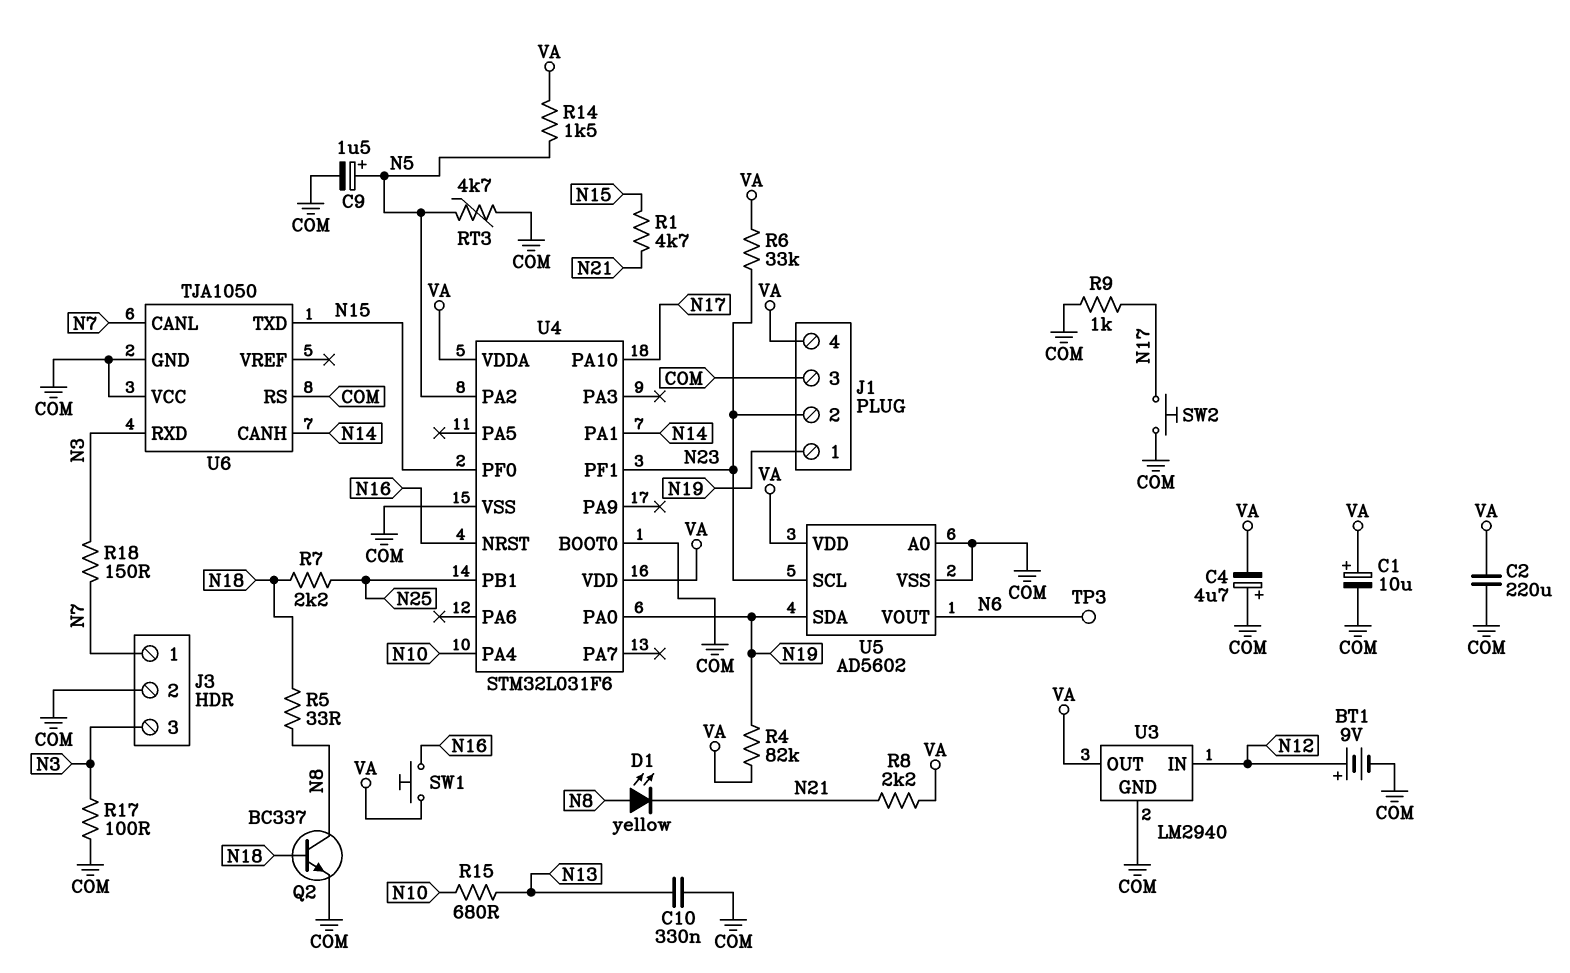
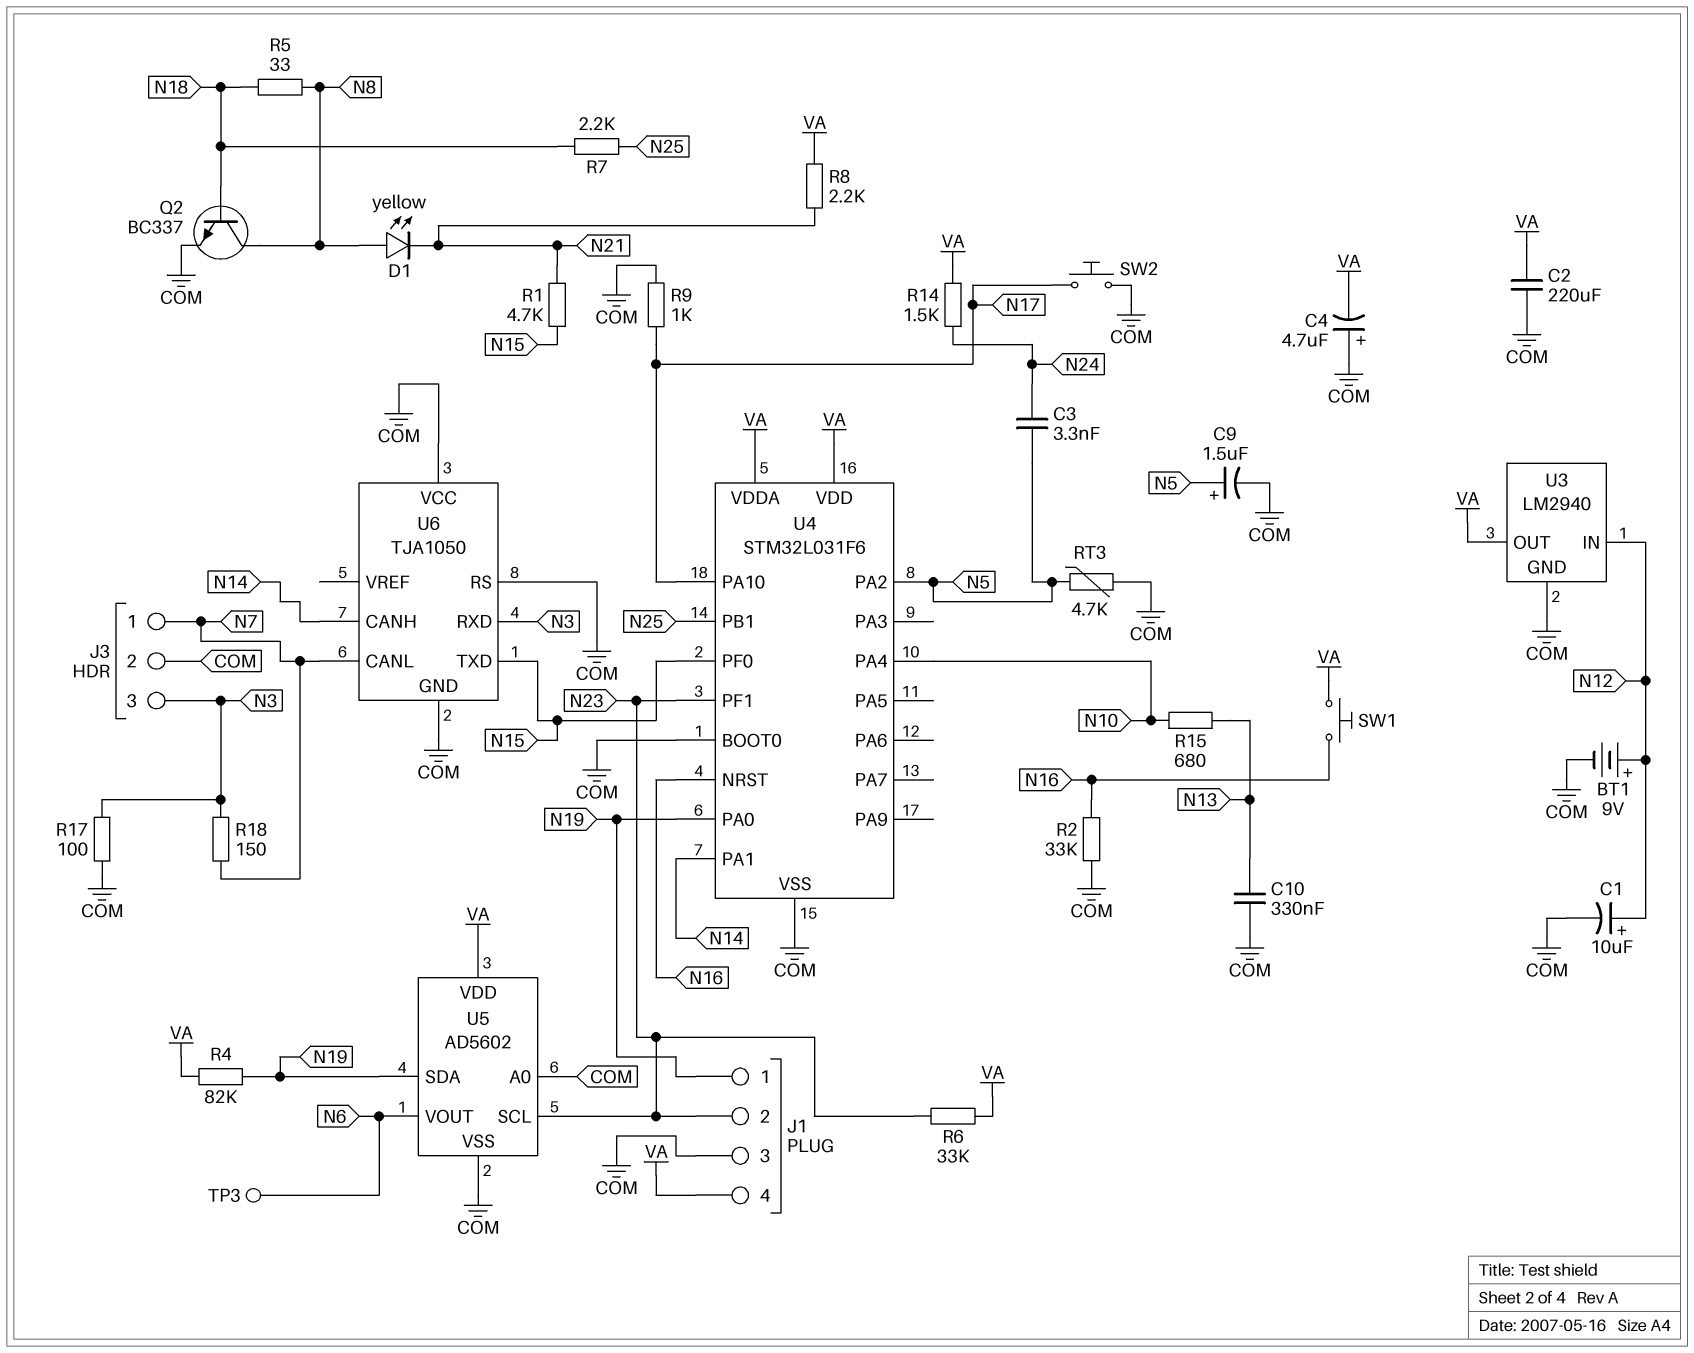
C1: 10uF (plus VA, minus COM) -> 10uF (plus N12, minus COM)
C3: none -> 3.3nF (N5, N24)
R2: none -> 33k (COM, N16)
R14: 1.5k (N5, VA) -> 1.5k (N24, VA)

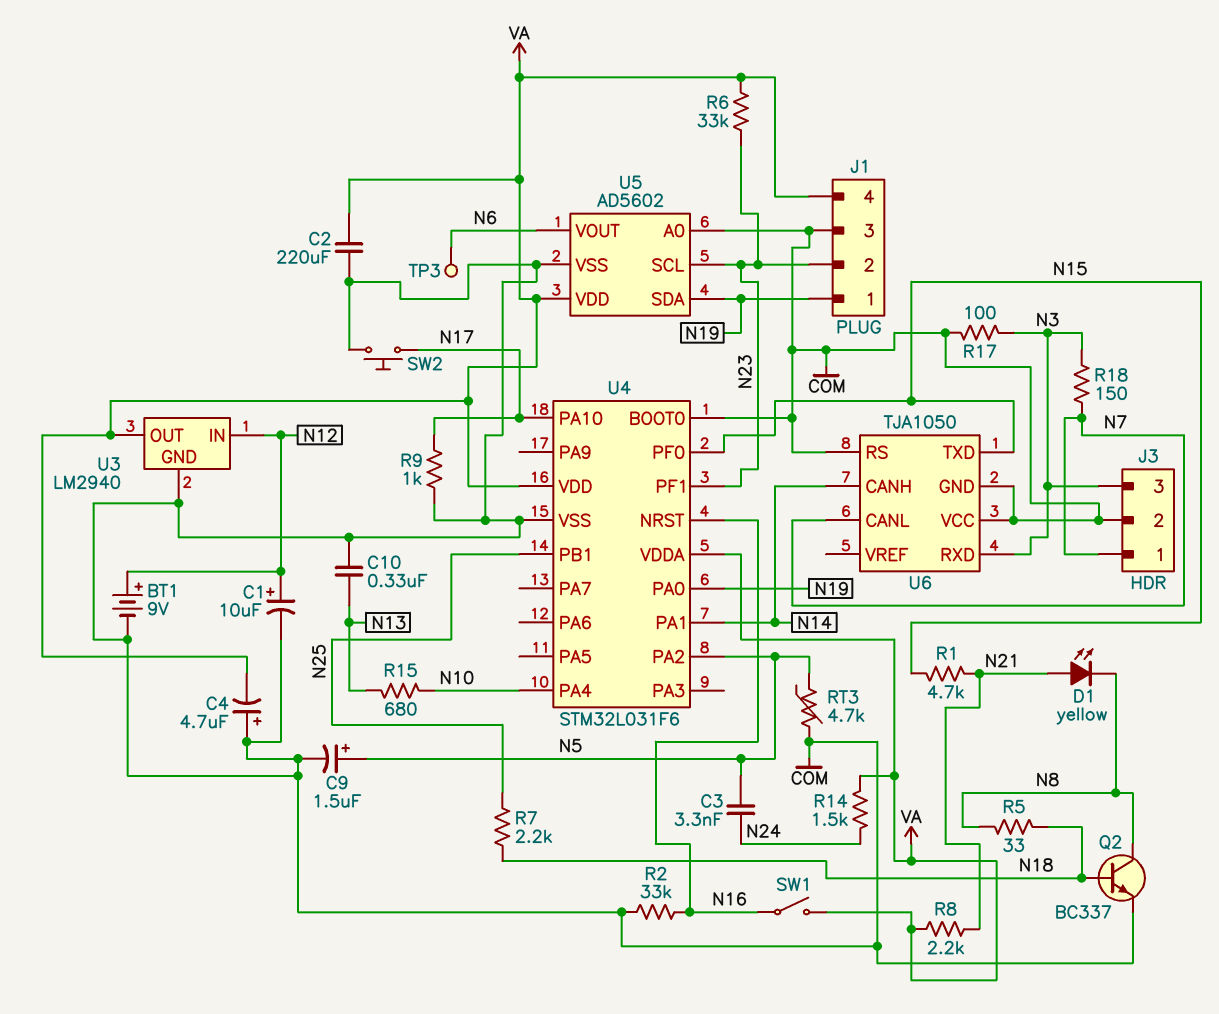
D1: LED yellow (A N8, K N21) -> LED yellow (A N21, K N8)
R4: 82k (N19, VA) -> none
SW1: button (N16, VA) -> switch (N16, VA)

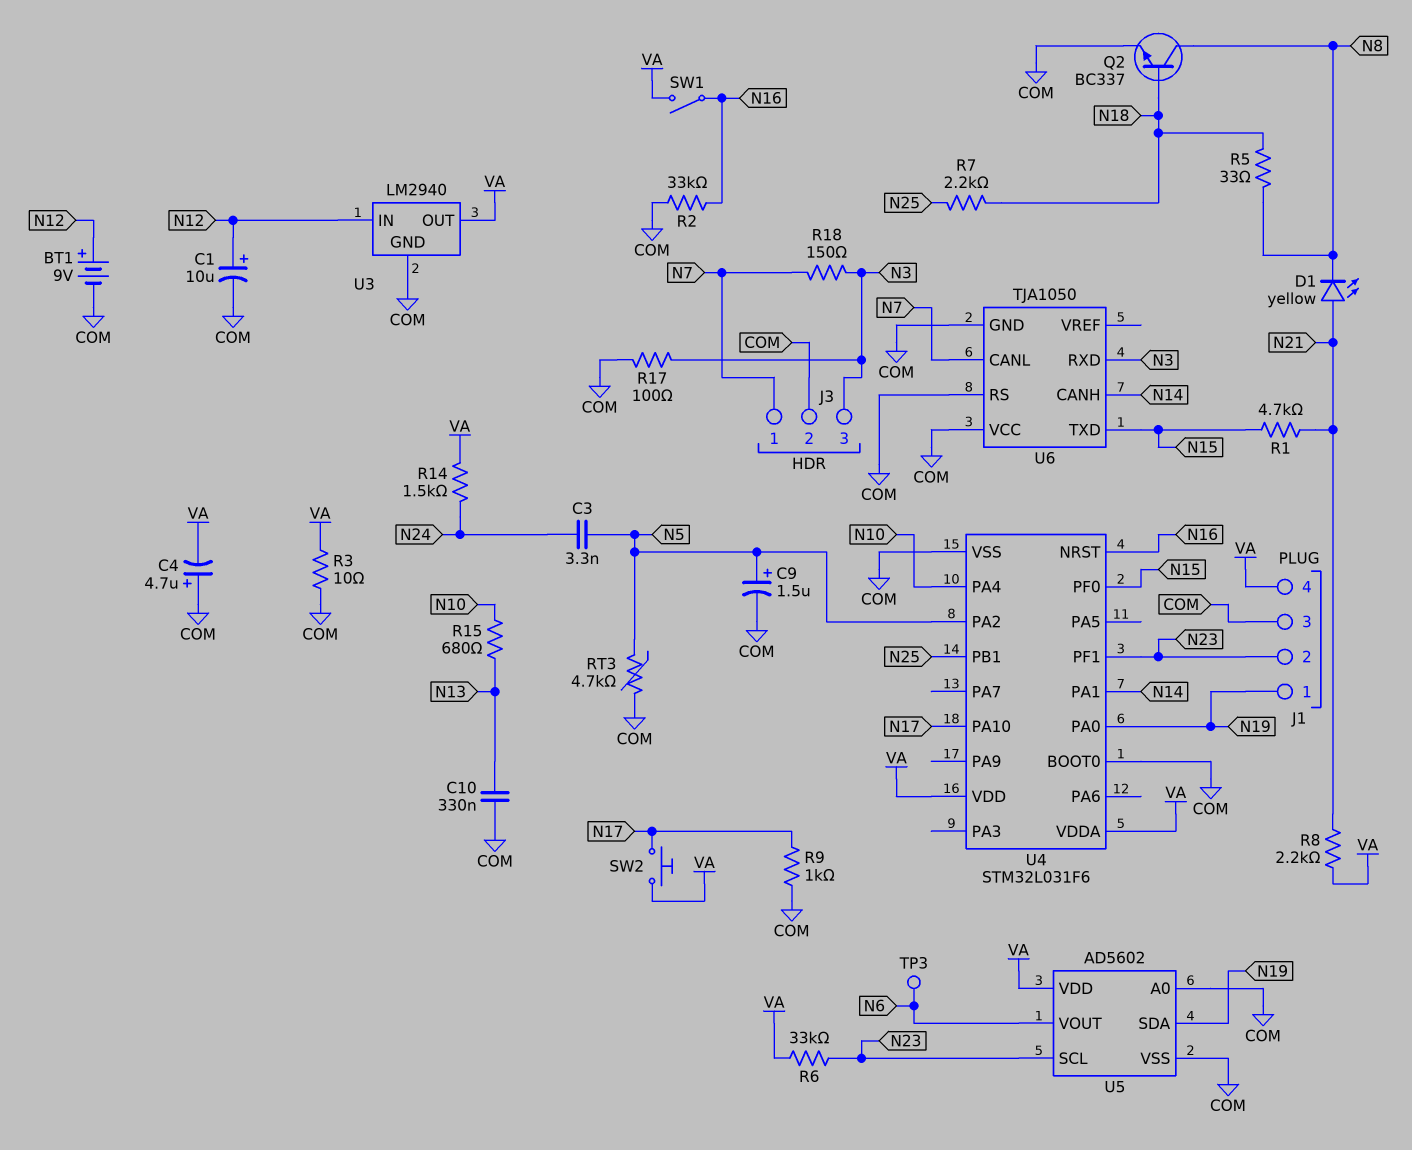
C2: 220uF (COM, VA) -> none
R3: none -> 10 (COM, VA)
SW2: button (COM, N17) -> button (N17, VA)

